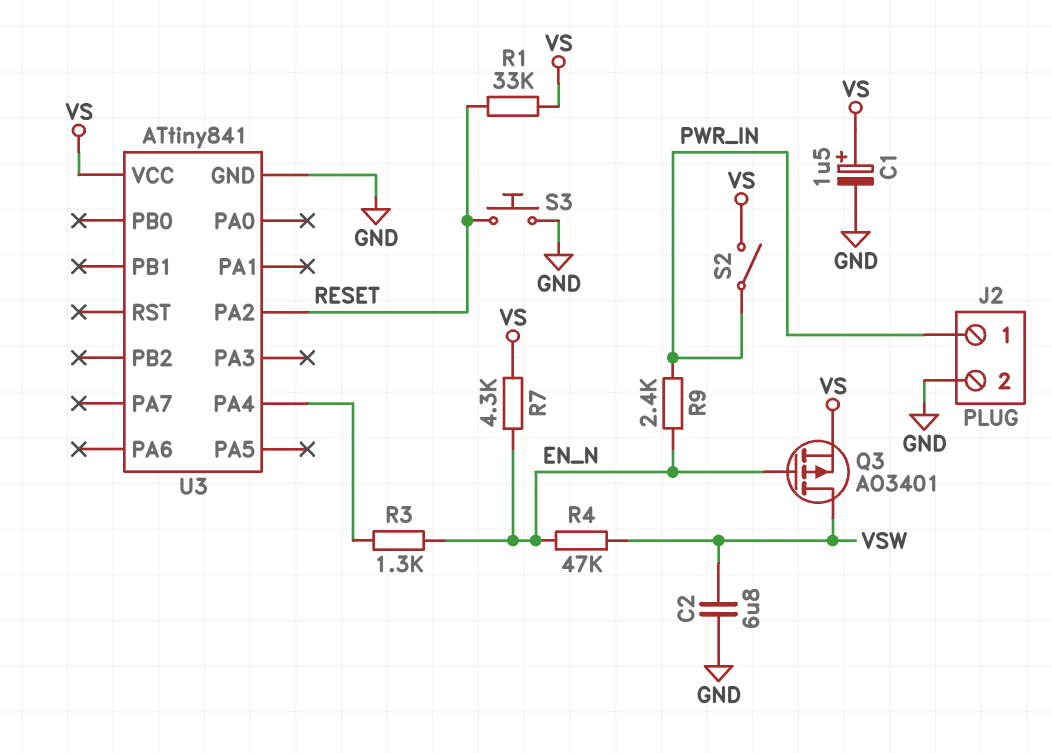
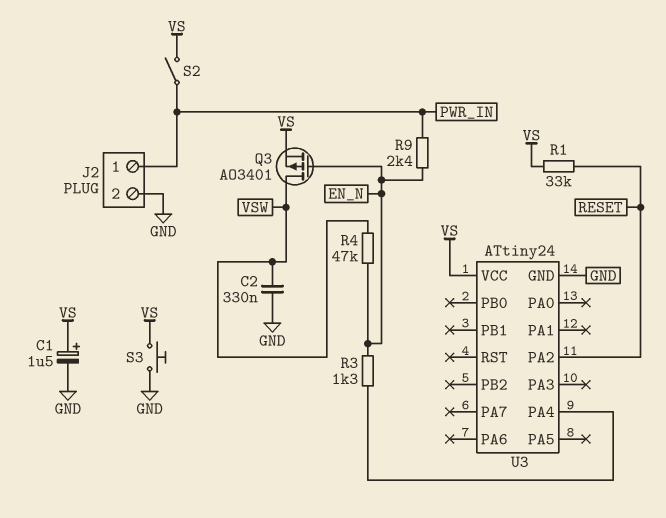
C2: 6.8uF (GND, VSW) -> 330nF (GND, VSW)
R7: 4.3k (EN_N, VS) -> none
S3: button (GND, RESET) -> button (GND, VS)
U3: ATtiny841 -> ATtiny24

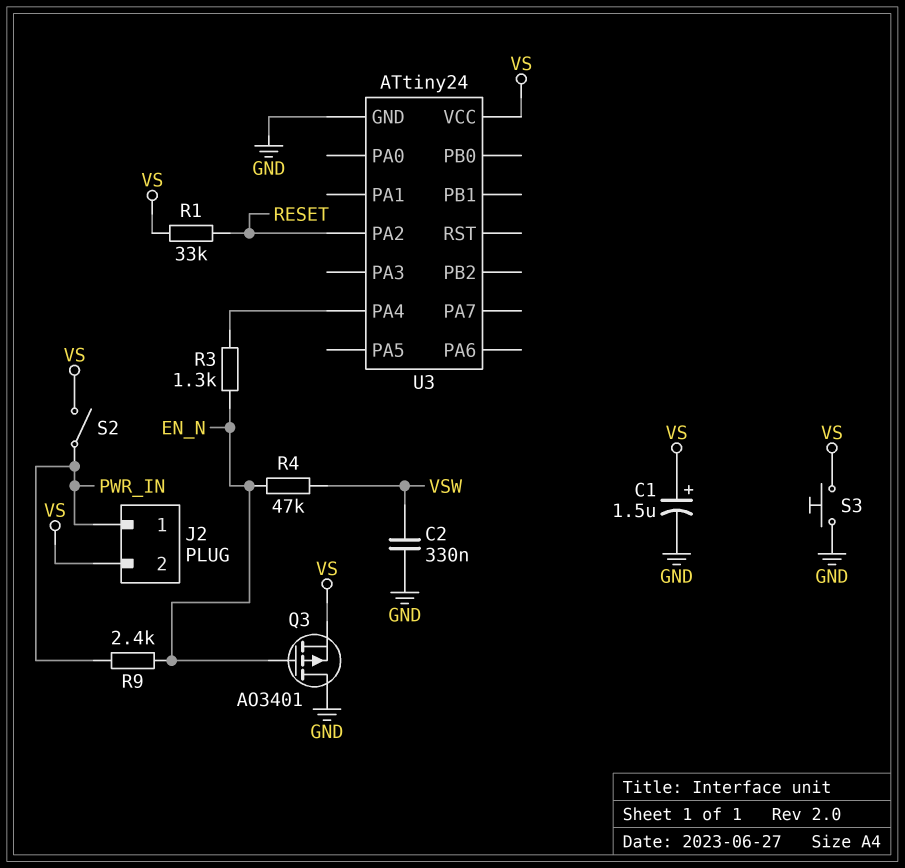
J2 pin 2: GND -> VS
Q3: PMOS AO3401 (G EN_N, D VSW, S VS) -> PMOS AO3401 (G EN_N, D GND, S VS)

